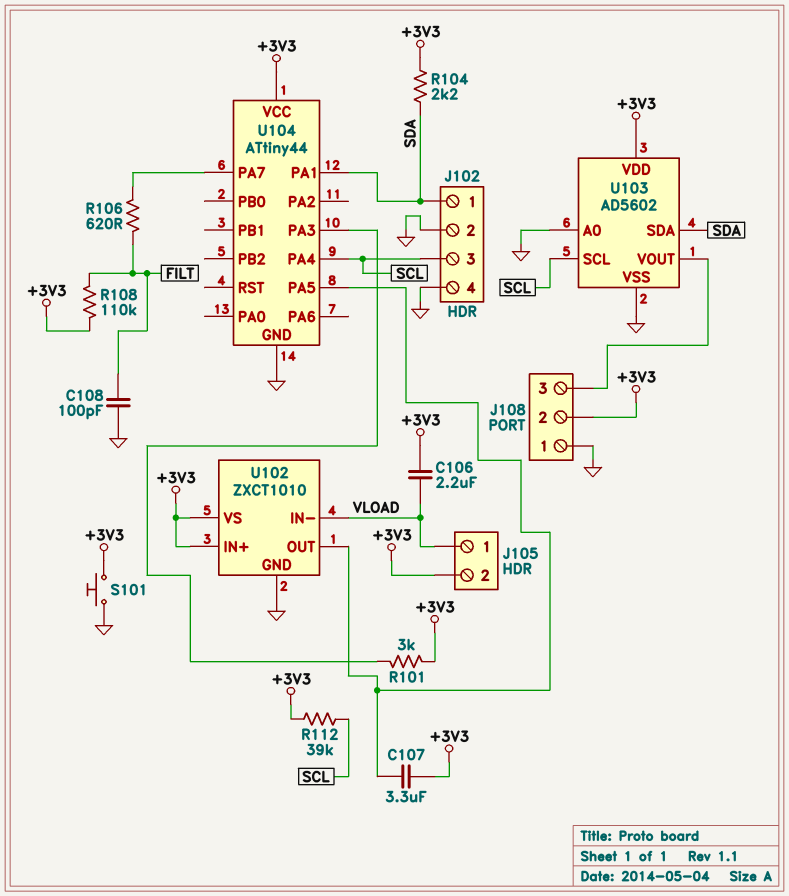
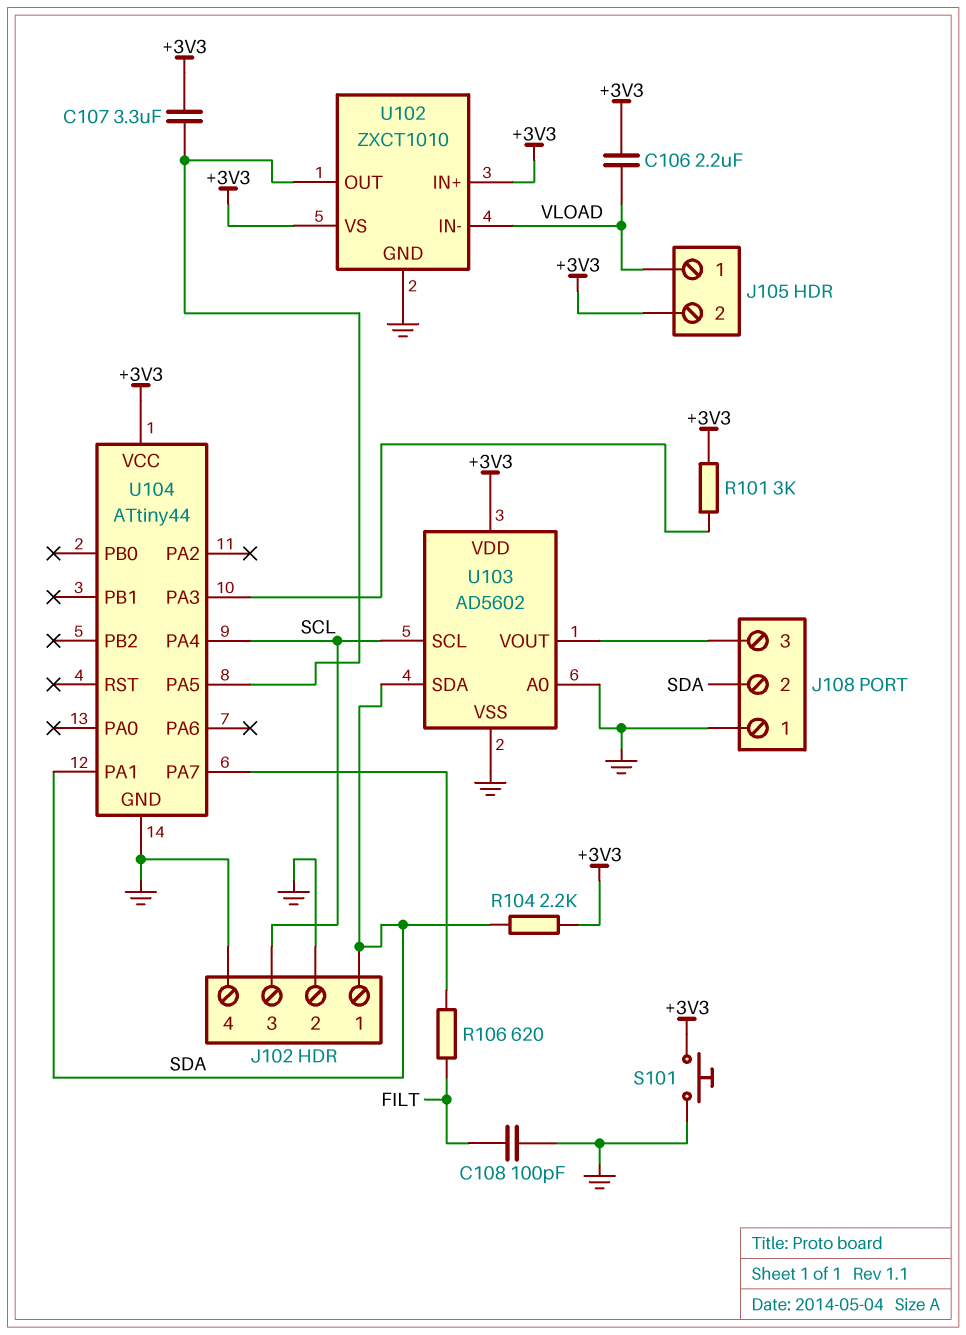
J108 pin 2: +3V3 -> SDA
R108: 110k (+3V3, FILT) -> none
R112: 39k (+3V3, SCL) -> none

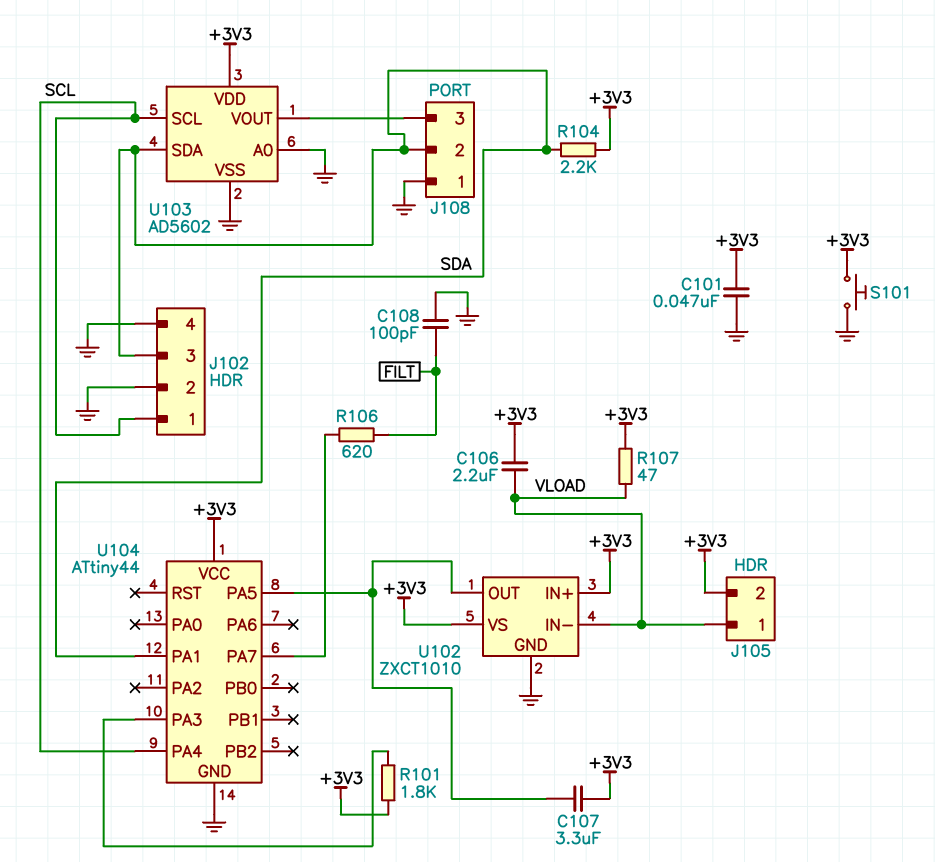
C101: none -> 47nF (+3V3, GND)
J102 pin 1: SDA -> SCL
J102 pin 3: SCL -> SDA
R101: 3k (+3V3, U104/PA3) -> 1.8k (+3V3, U104/PA3)
R107: none -> 47 (+3V3, VLOAD)

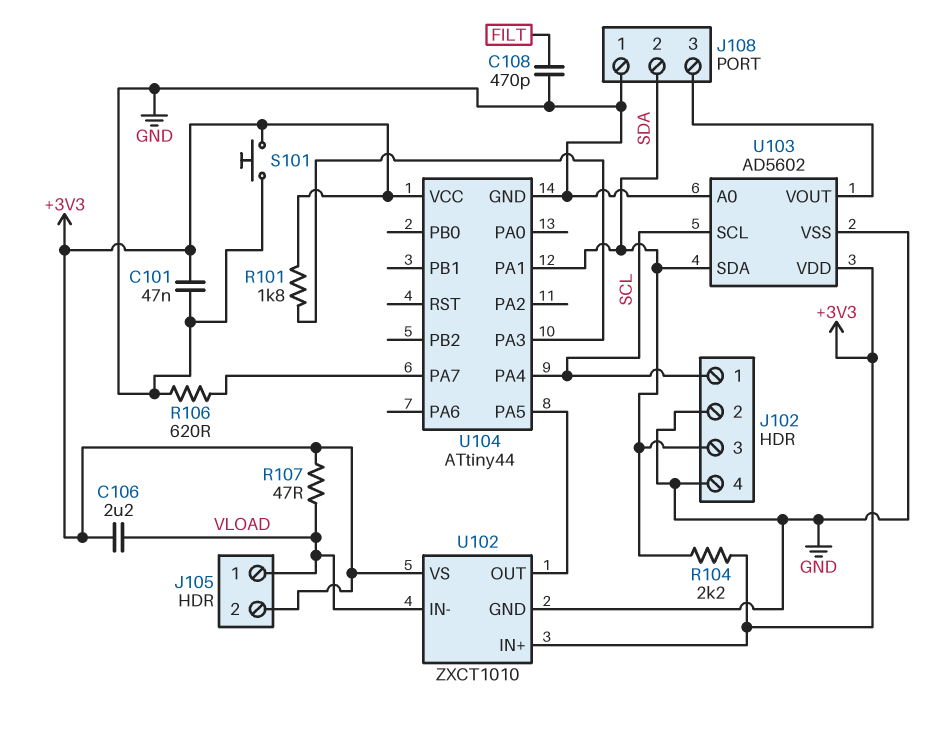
C107: 3.3uF (+3V3, U102/OUT) -> none
C108: 100pF (FILT, GND) -> 470pF (FILT, GND)
R106: 620 (FILT, U104/PA7) -> 620 (GND, U104/PA7)

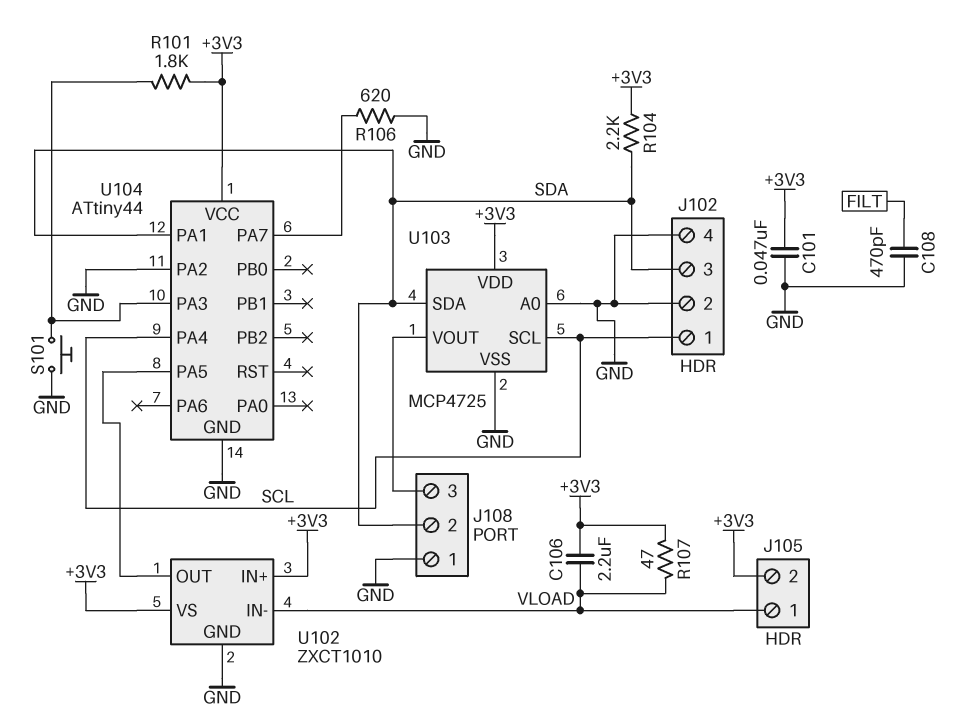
S101: button (+3V3, GND) -> button (GND, U104/PA3)
U103: AD5602 -> MCP4725
U104 pin PA2: none -> GND

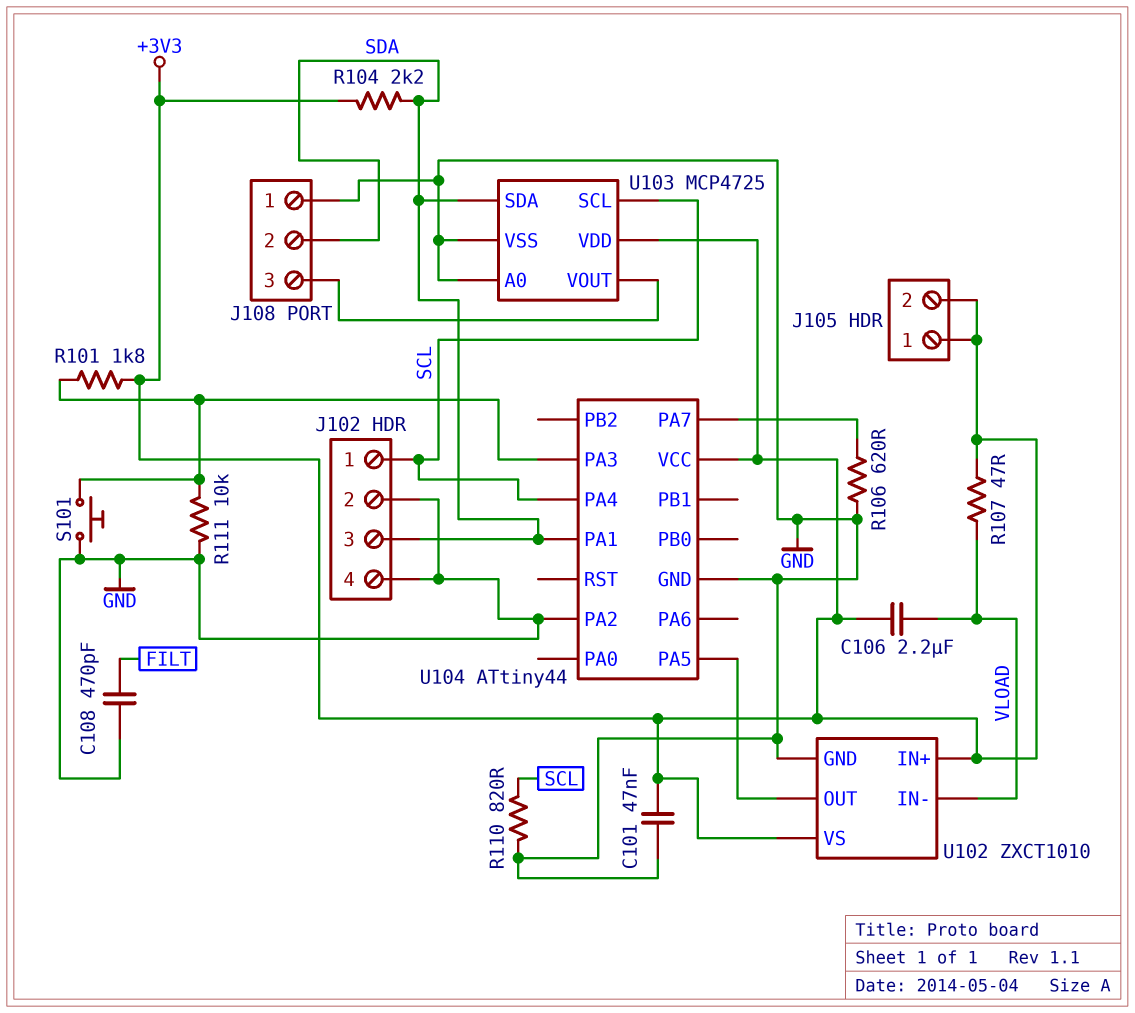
J105 pin 1: VLOAD -> +3V3
R110: none -> 820 (GND, SCL)
R111: none -> 10k (GND, U104/PA3)

